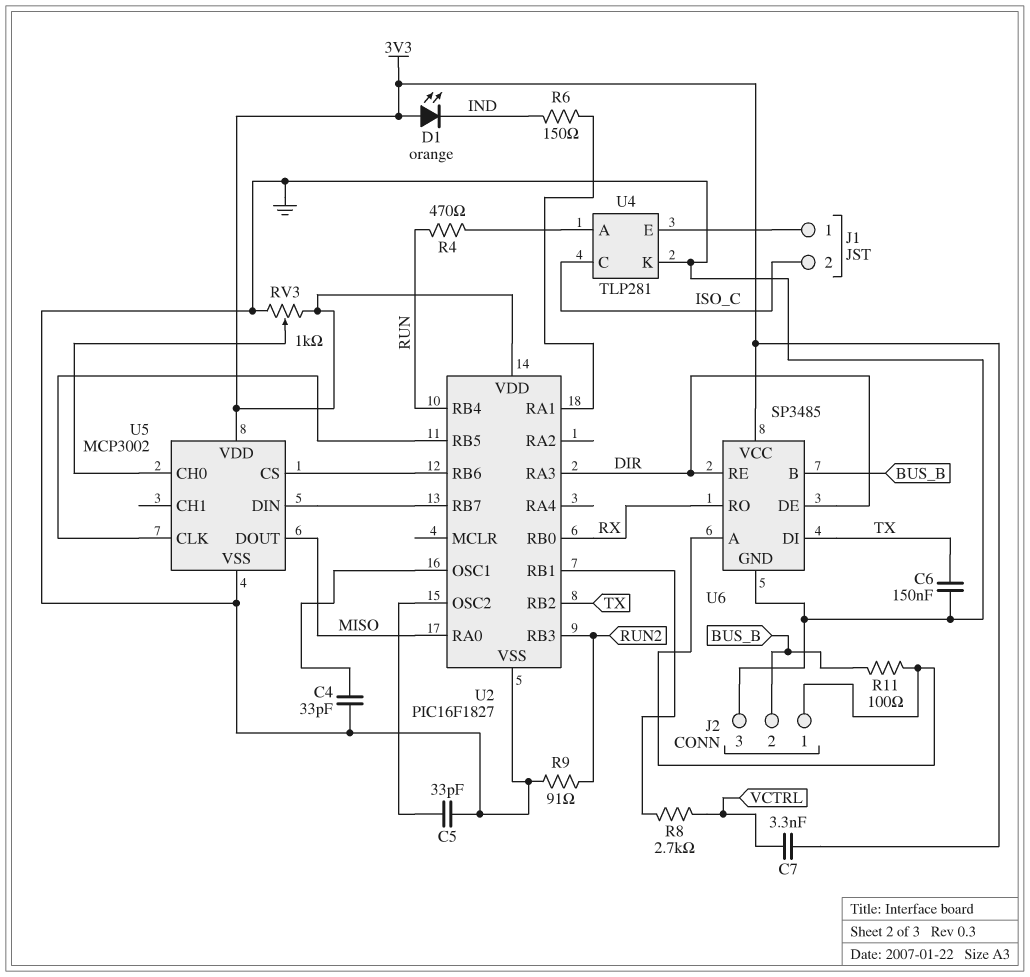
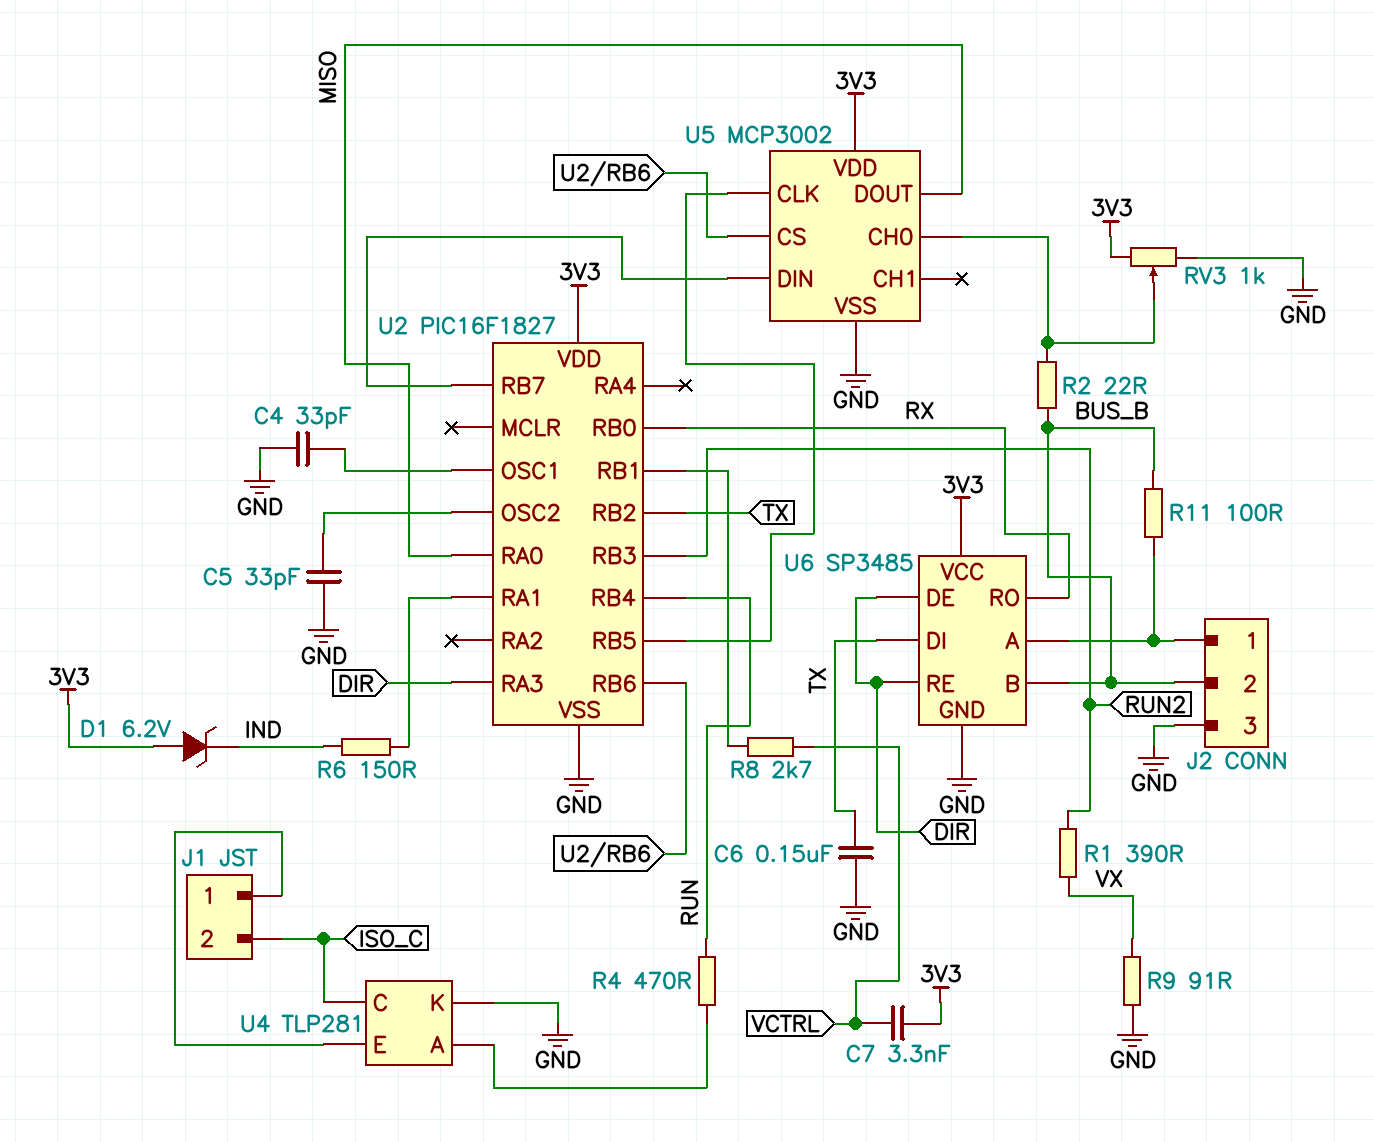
D1: LED orange (A 3V3, K IND) -> zener 6.2V (A 3V3, K IND)
R1: none -> 390 (RUN2, VX)
R2: none -> 22 (BUS_B, U5/CH0)
R9: 91 (GND, RUN2) -> 91 (GND, VX)

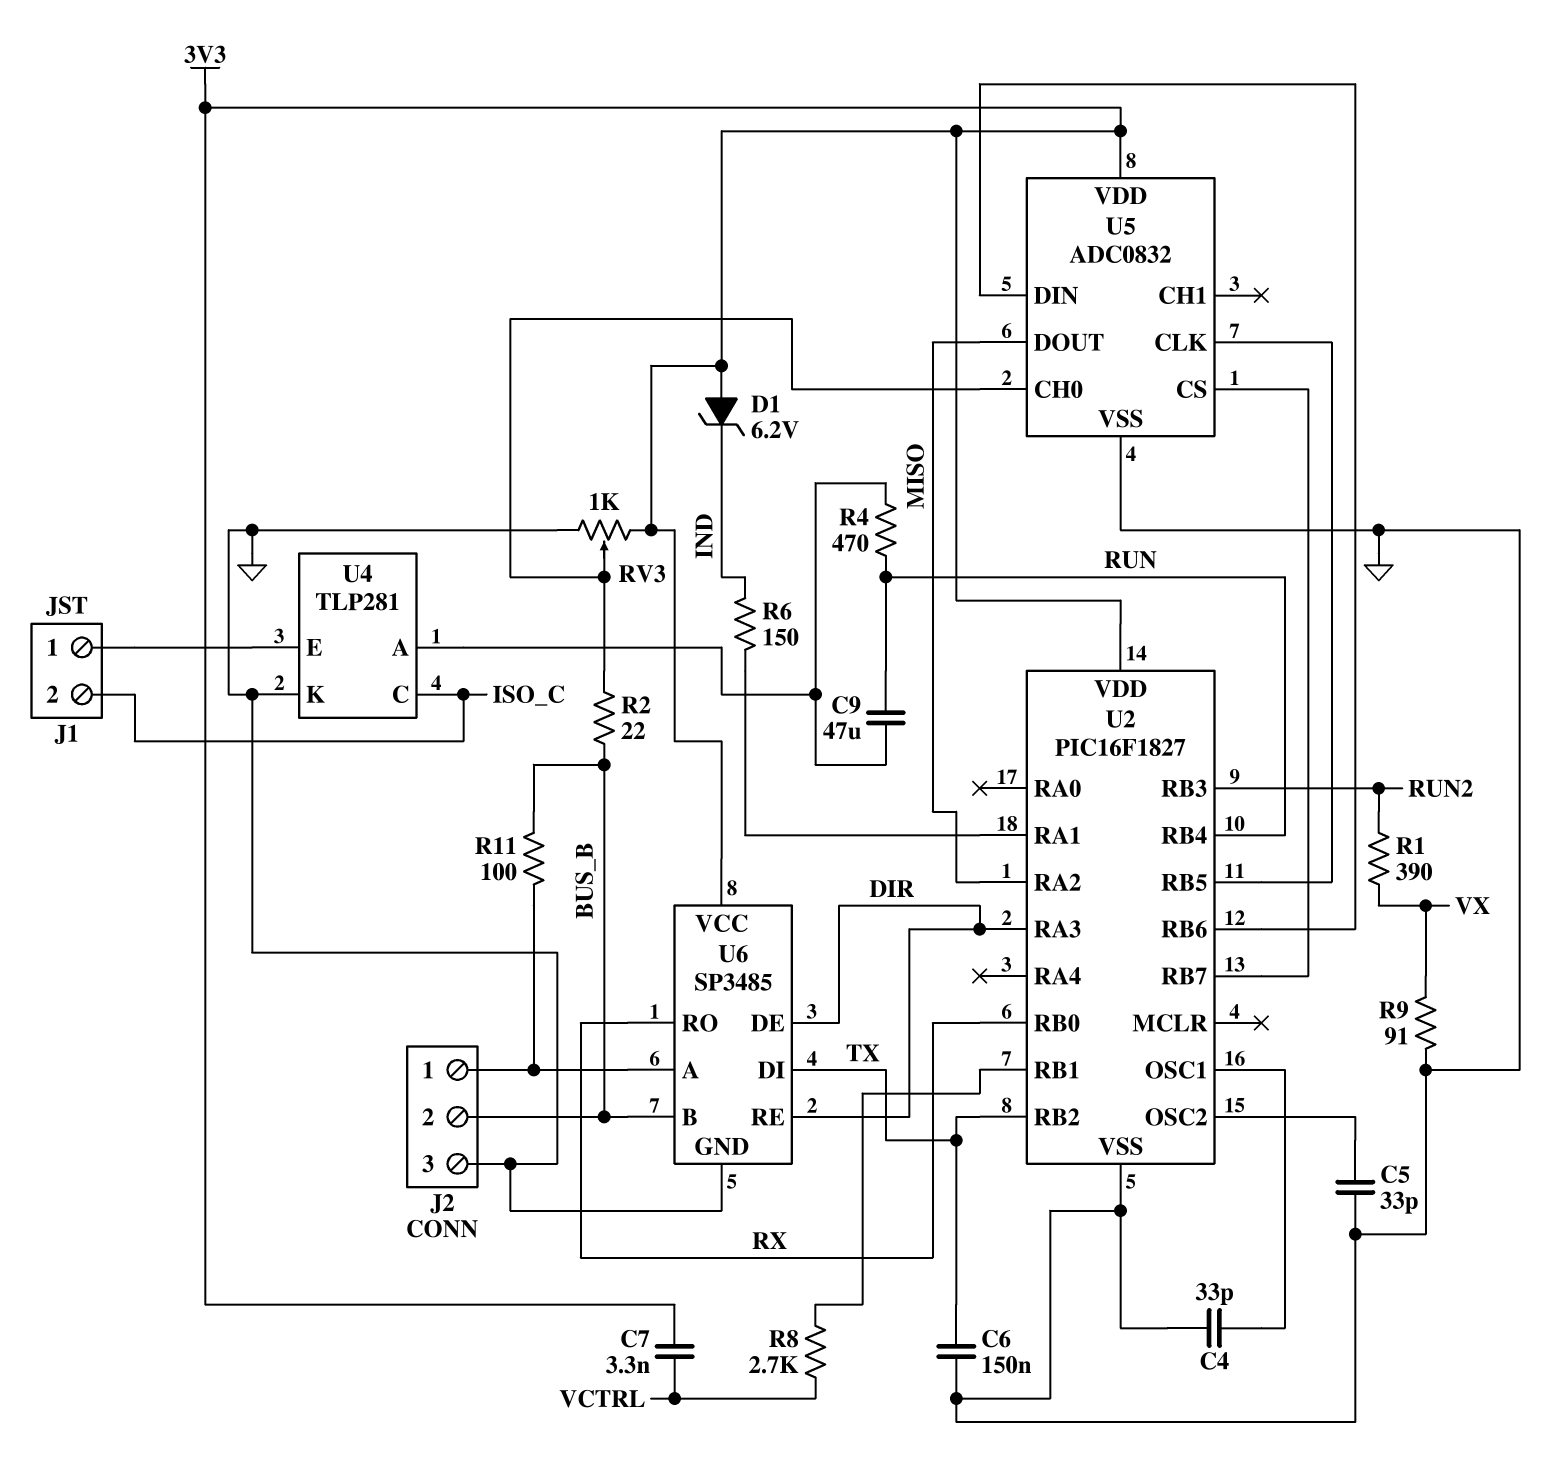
C9: none -> 47uF (RUN, U4/A)
U2 pin RA0: MISO -> none
U2 pin RA2: none -> MISO
U5: MCP3002 -> ADC0832
U5 pin CS: U2/RB6 -> U2/RB7
U5 pin DIN: U2/RB7 -> U2/RB6

